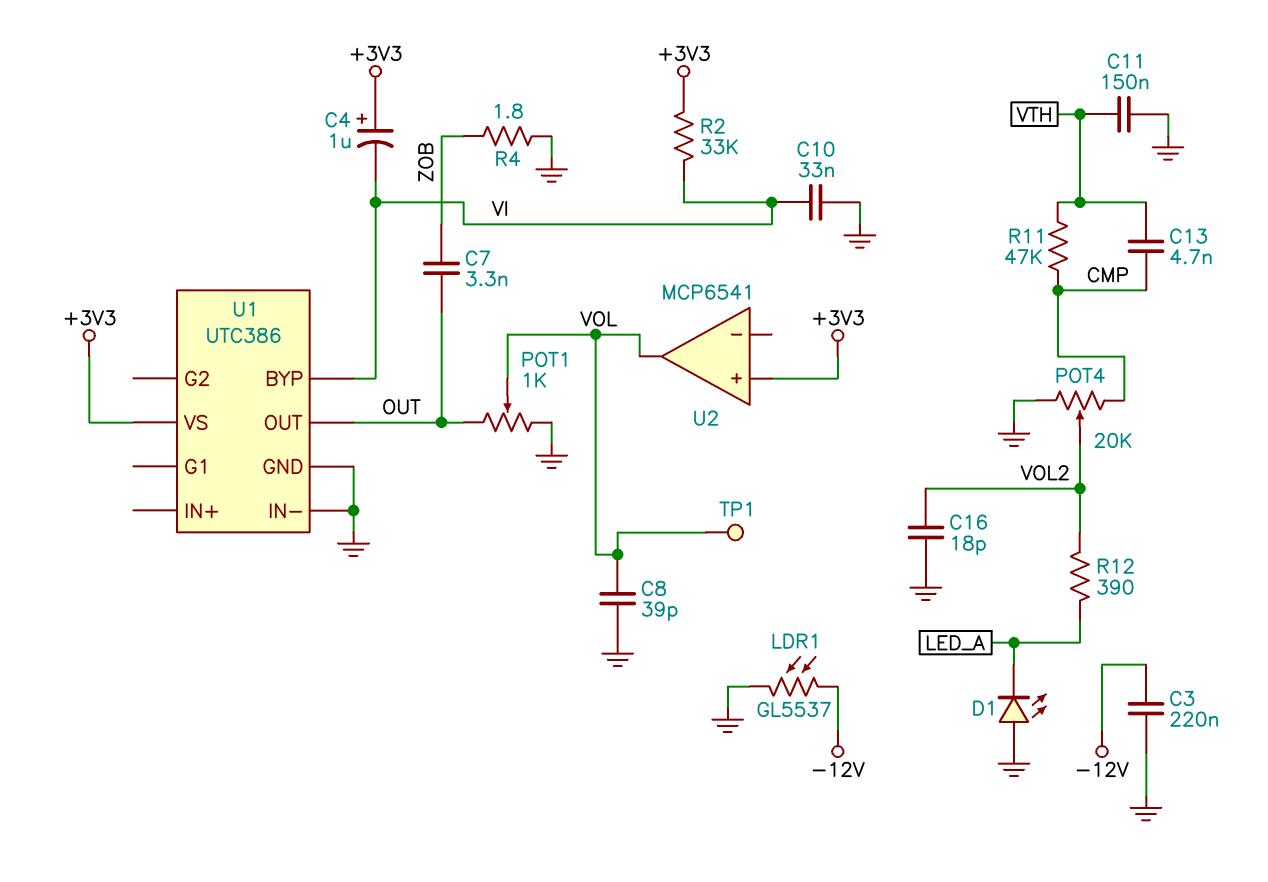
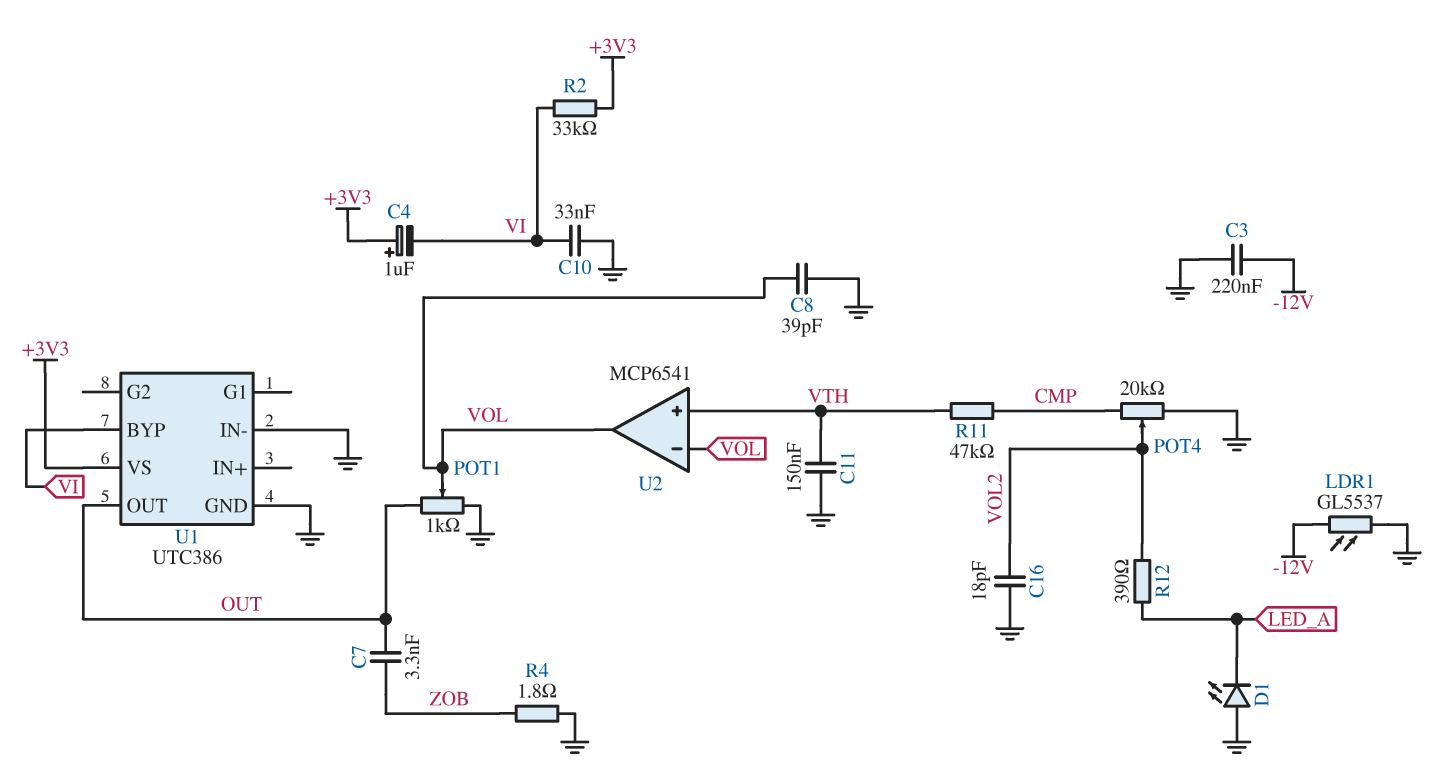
C13: 4.7nF (CMP, VTH) -> none
TP1: test point (VOL) -> none
U2 pin in+: +3V3 -> VTH
U2 pin in-: none -> VOL

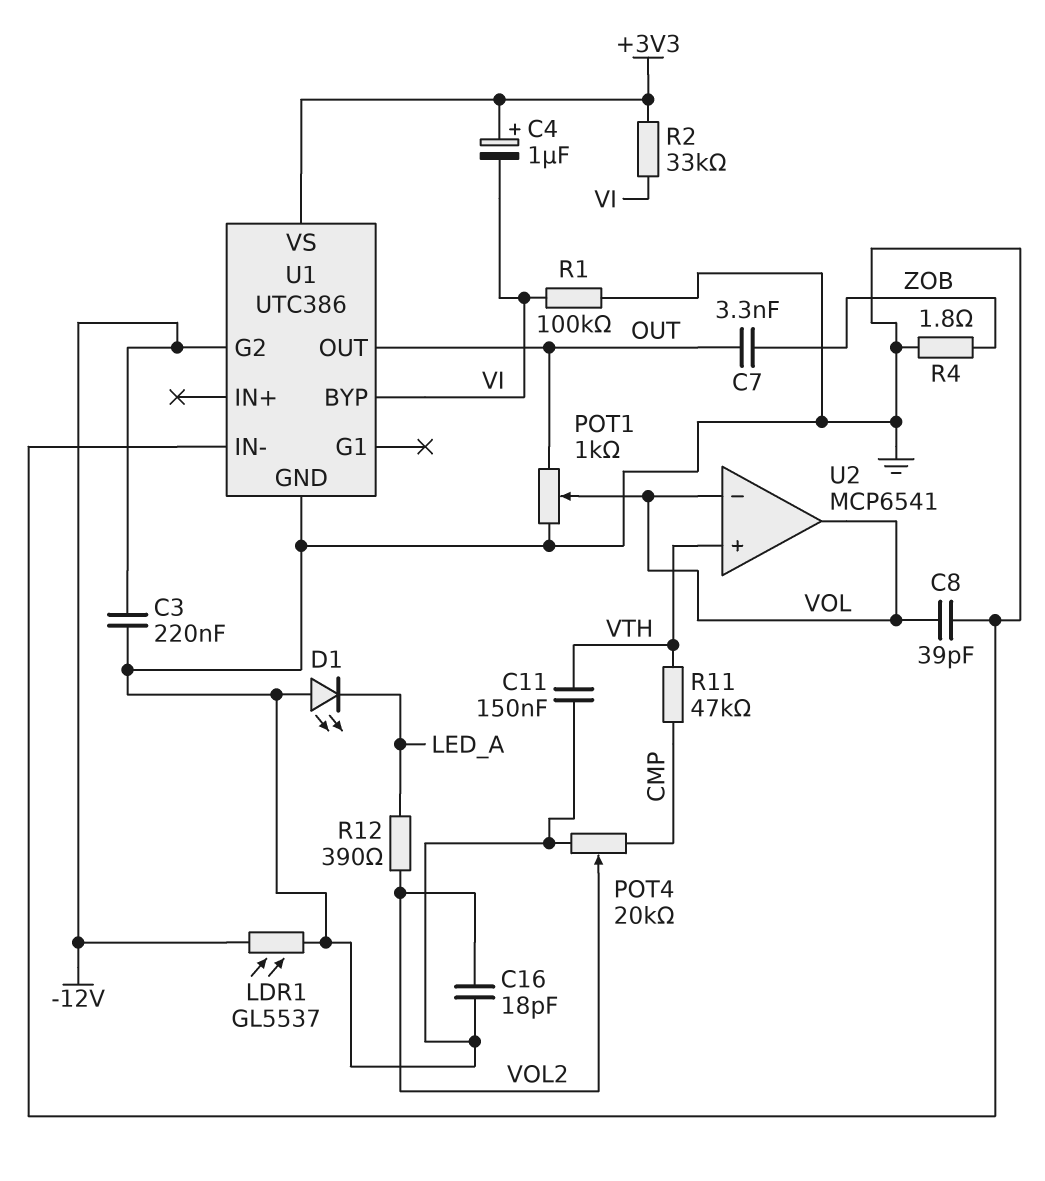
C10: 33nF (GND, VI) -> none
R1: none -> 100k (GND, VI)
U1 pin G2: none -> -12V

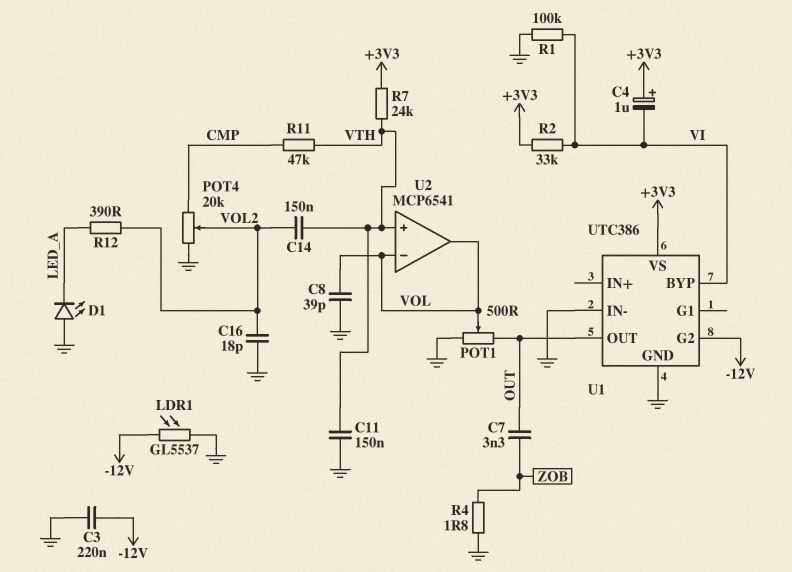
C14: none -> 150nF (VOL2, VTH)
POT1: 1k (GND, OUT, wiper VOL) -> 500 (GND, OUT, wiper VOL)
R7: none -> 24k (+3V3, VTH)

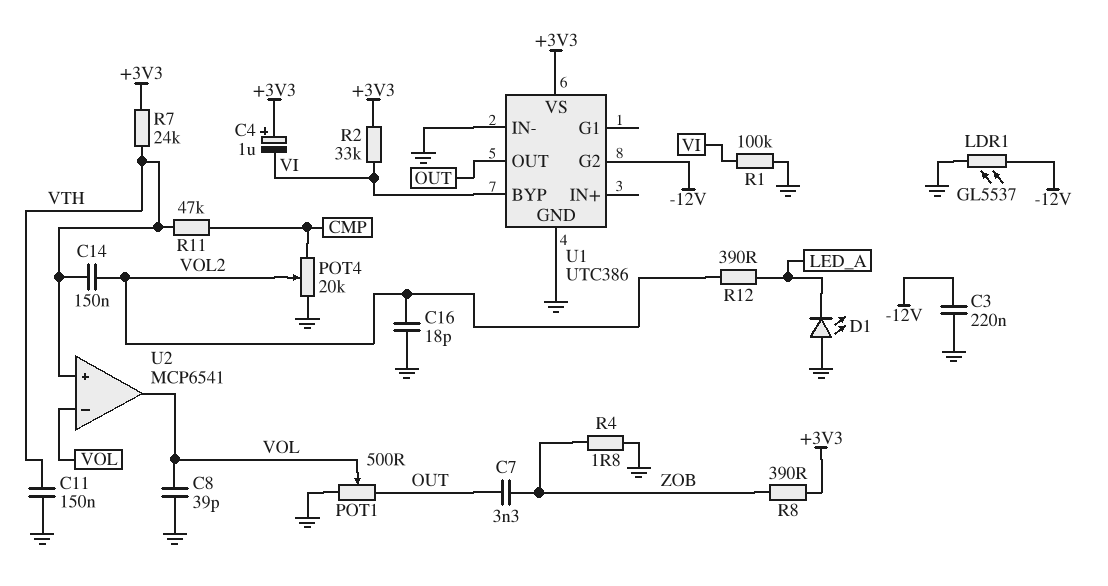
R8: none -> 390 (+3V3, ZOB)

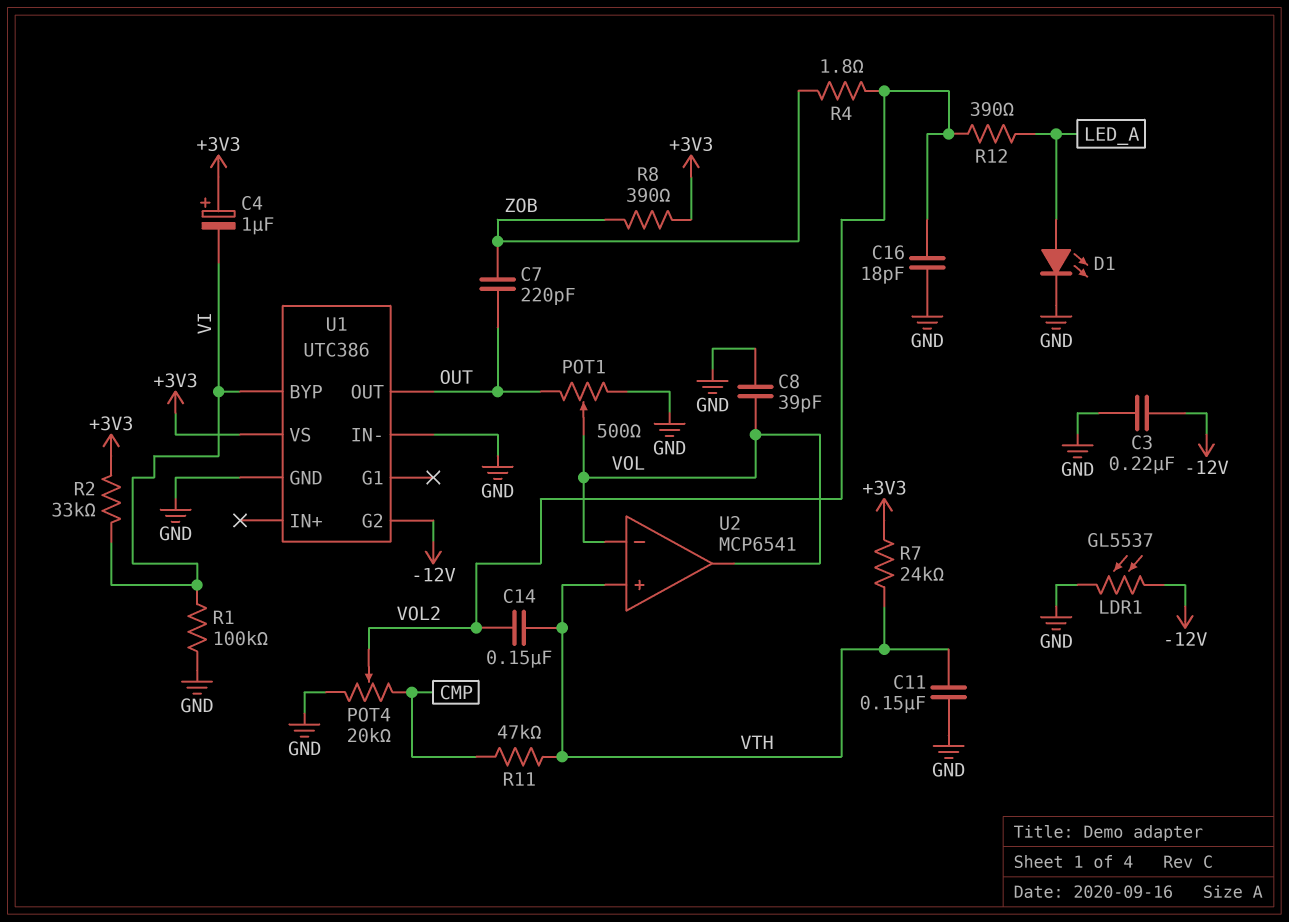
C7: 3.3nF (OUT, ZOB) -> 220pF (OUT, ZOB)
D1: LED (A GND, K LED_A) -> LED (A LED_A, K GND)
R4: 1.8 (GND, ZOB) -> 1.8 (VOL2, ZOB)

